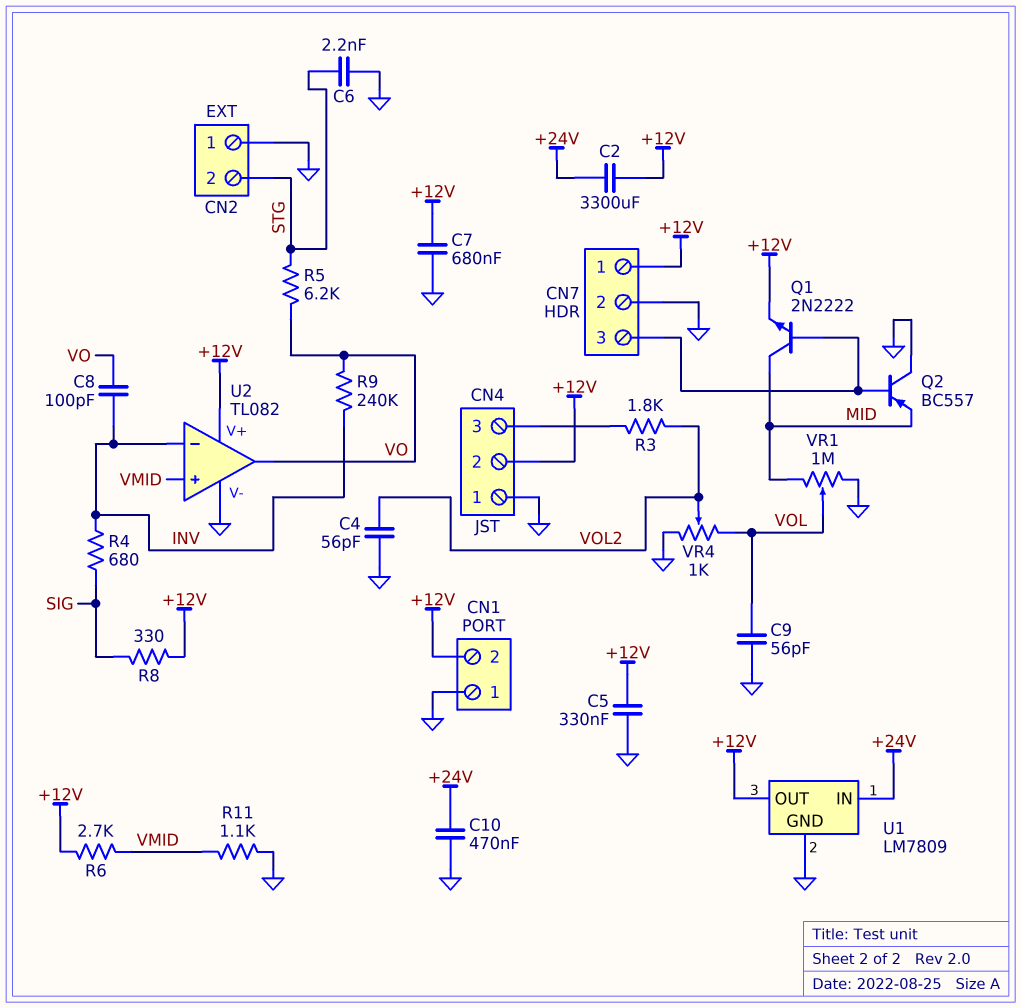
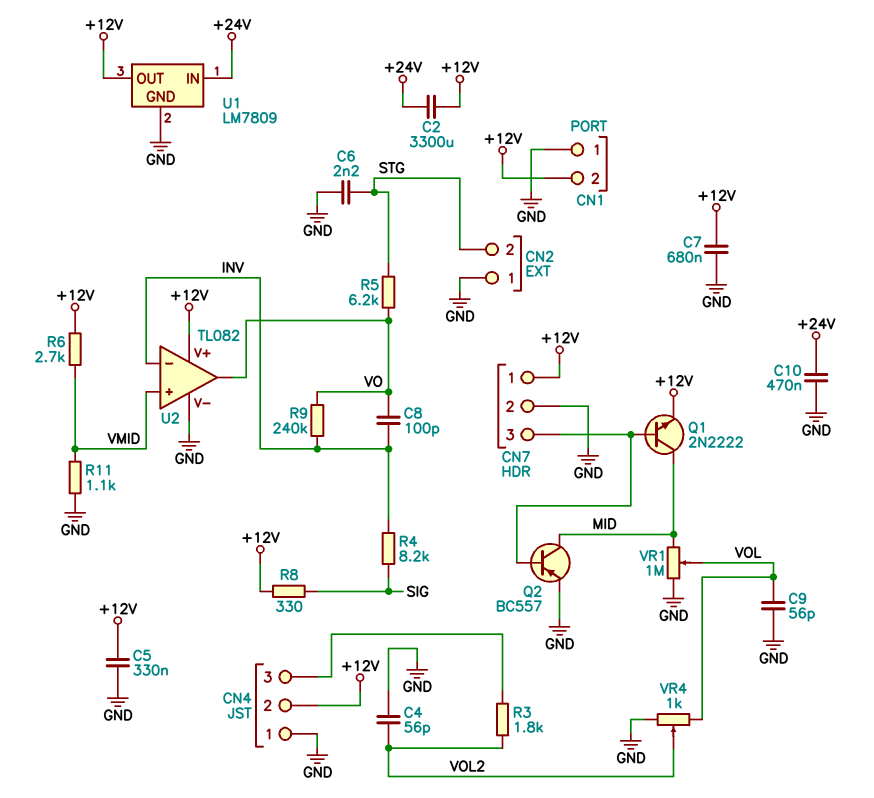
Q2: PNP BC557 (B CN7/3, C GND, E MID) -> PNP BC557 (B CN7/3, C MID, E GND)
R4: 680 (INV, SIG) -> 8.2k (INV, SIG)

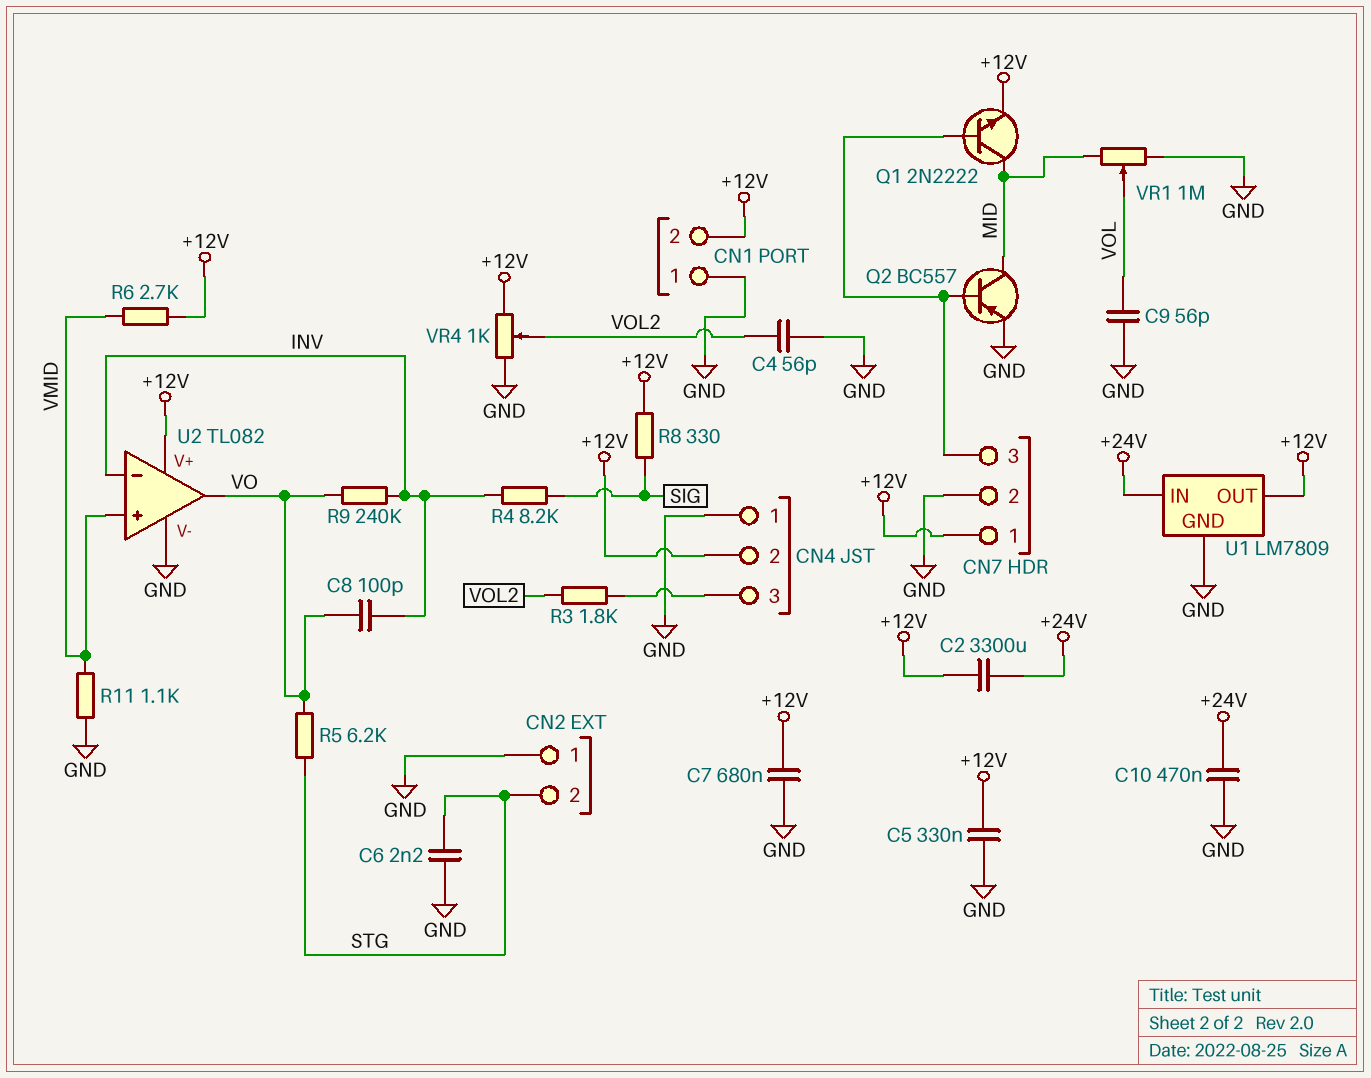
VR4: 1k (GND, VOL, wiper VOL2) -> 1k (+12V, GND, wiper VOL2)

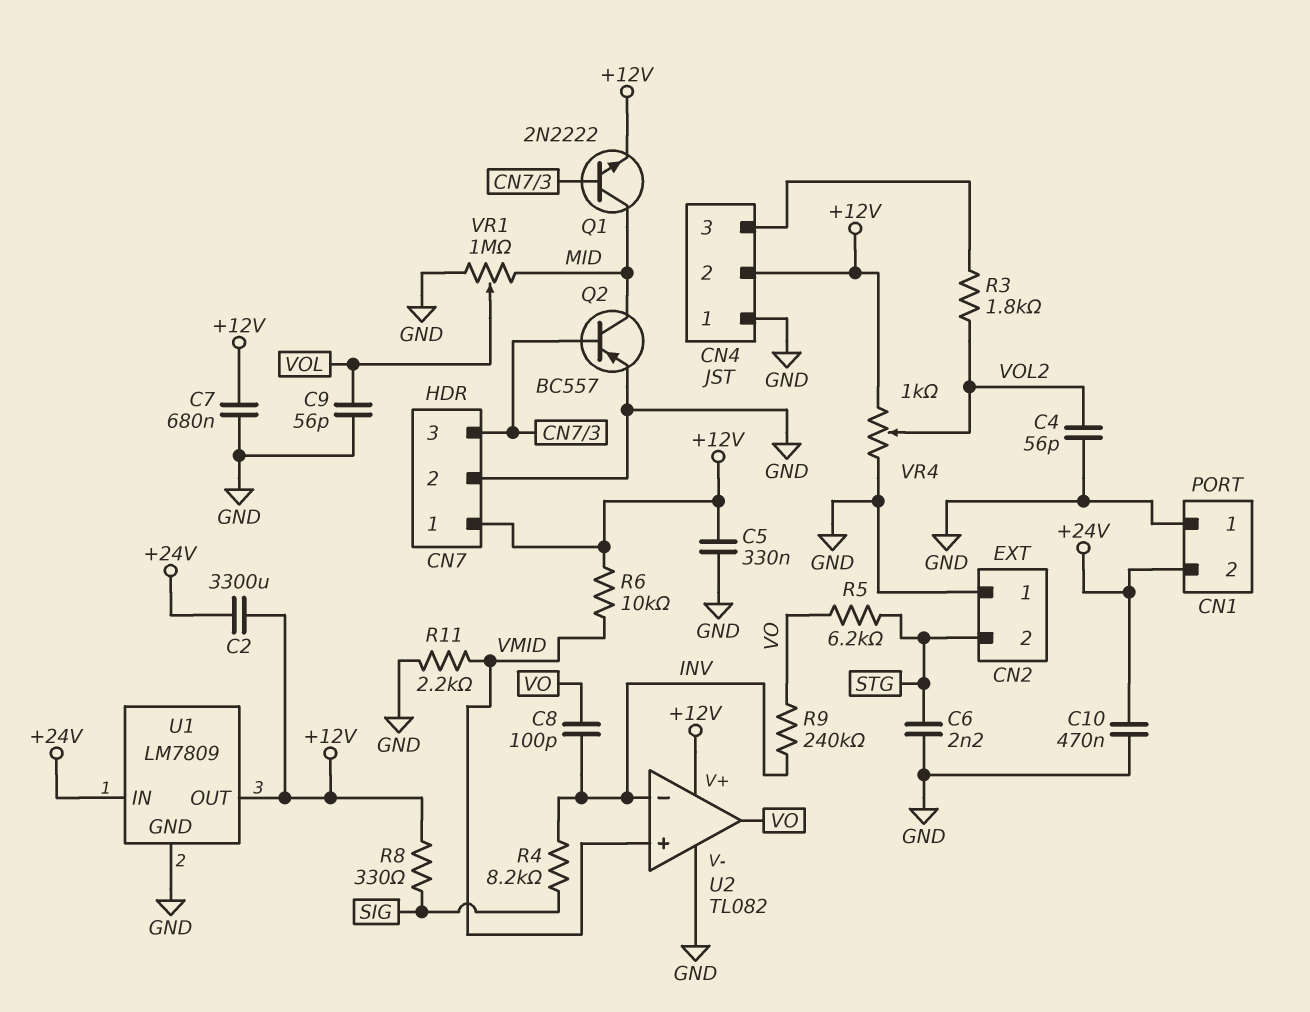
CN1 pin 2: +12V -> +24V
R6: 2.7k (+12V, VMID) -> 10k (+12V, VMID)
R11: 1.1k (GND, VMID) -> 2.2k (GND, VMID)

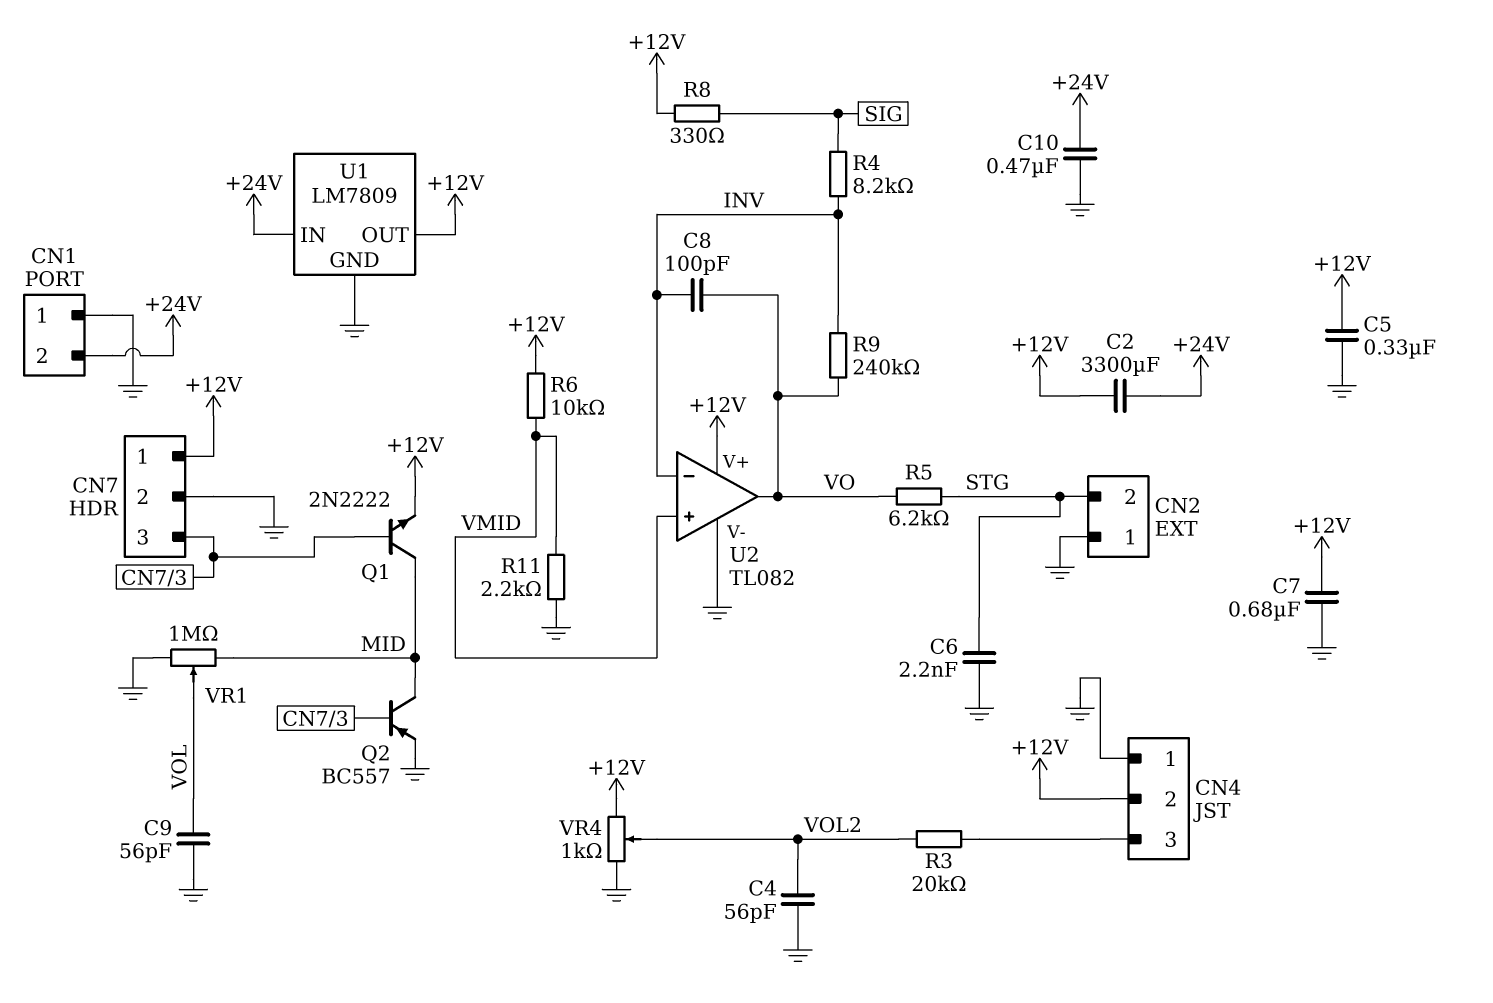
R3: 1.8k (CN4/3, VOL2) -> 20k (CN4/3, VOL2)

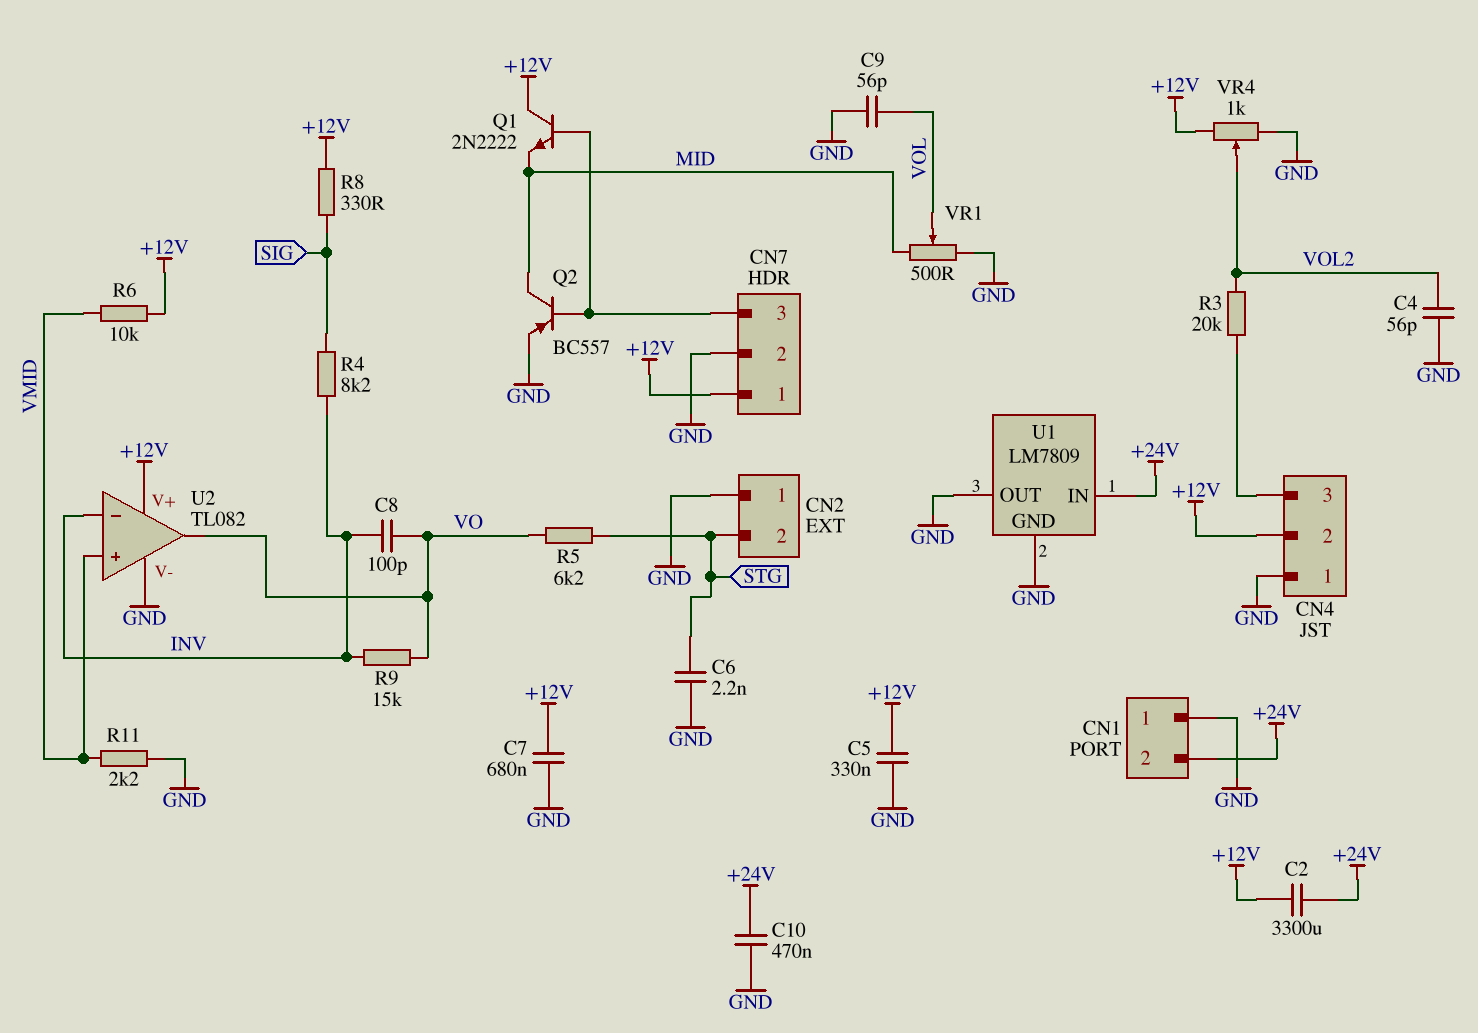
Q1: NPN 2N2222 (B CN7/3, C MID, E +12V) -> NPN 2N2222 (B CN7/3, C +12V, E MID)
R9: 240k (INV, VO) -> 15k (INV, VO)
U1 pin OUT: +12V -> GND
VR1: 1M (GND, MID, wiper VOL) -> 500 (GND, MID, wiper VOL)

